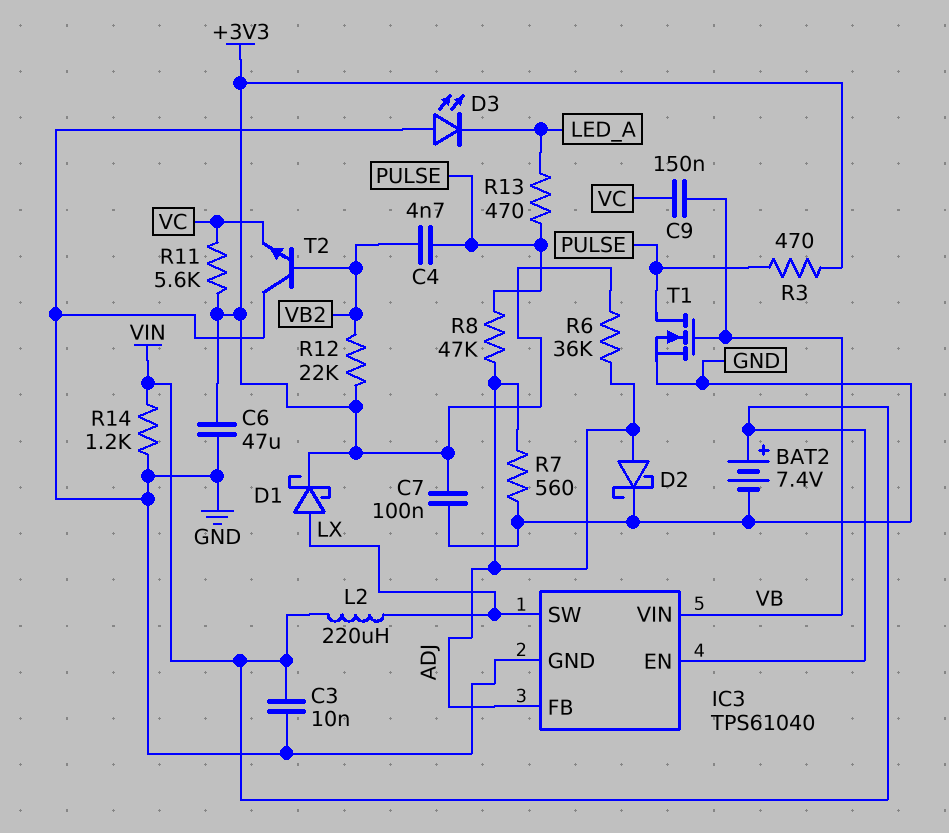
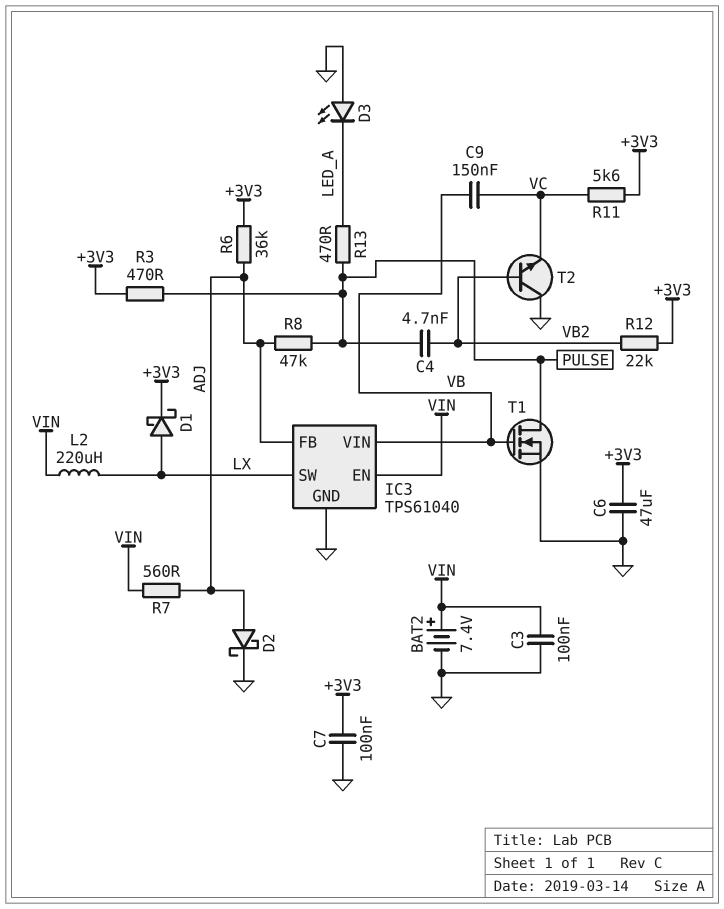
C3: 10nF (GND, VIN) -> 100nF (GND, VIN)
R7: 560 (ADJ, GND) -> 560 (ADJ, VIN)
R14: 1.2k (GND, VIN) -> none

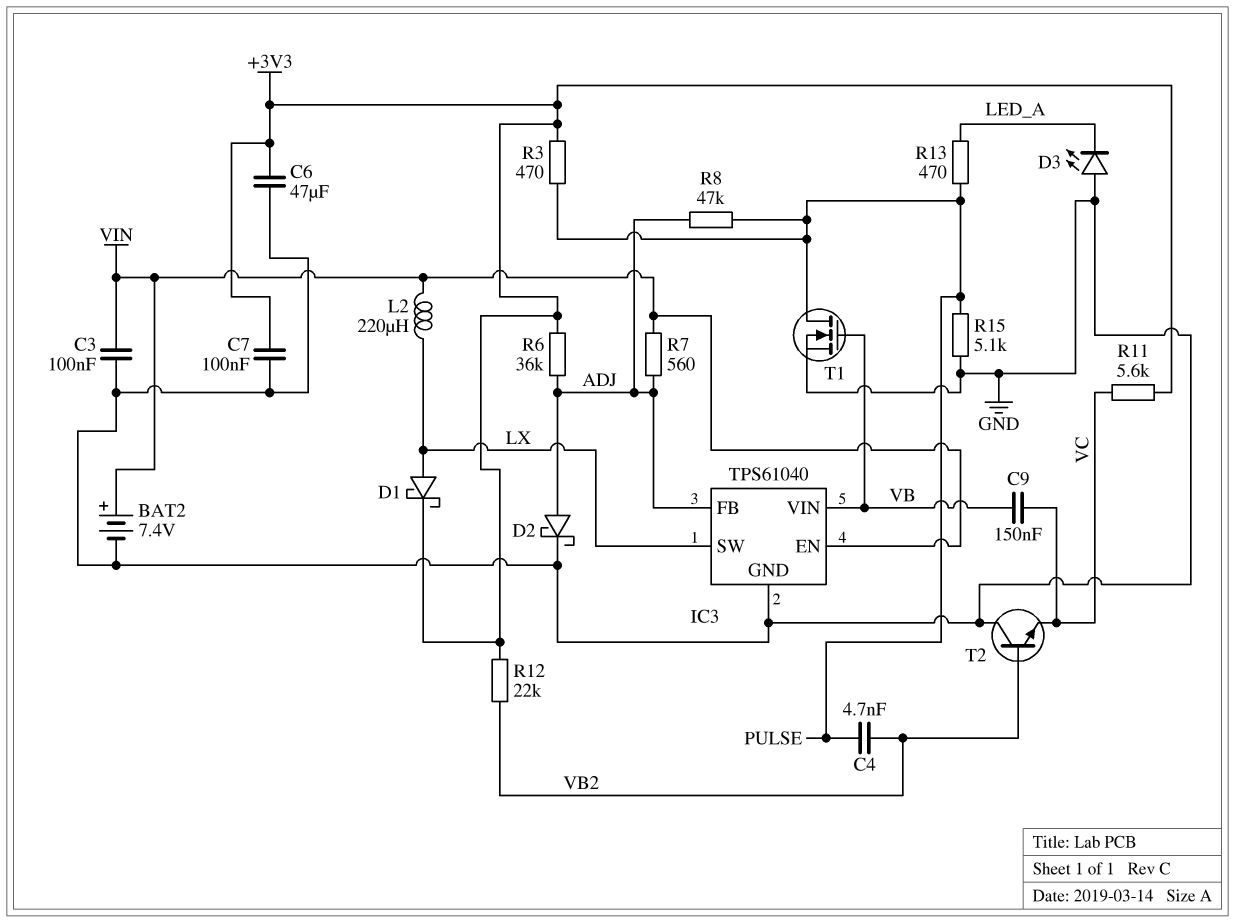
R15: none -> 5.1k (GND, PULSE)

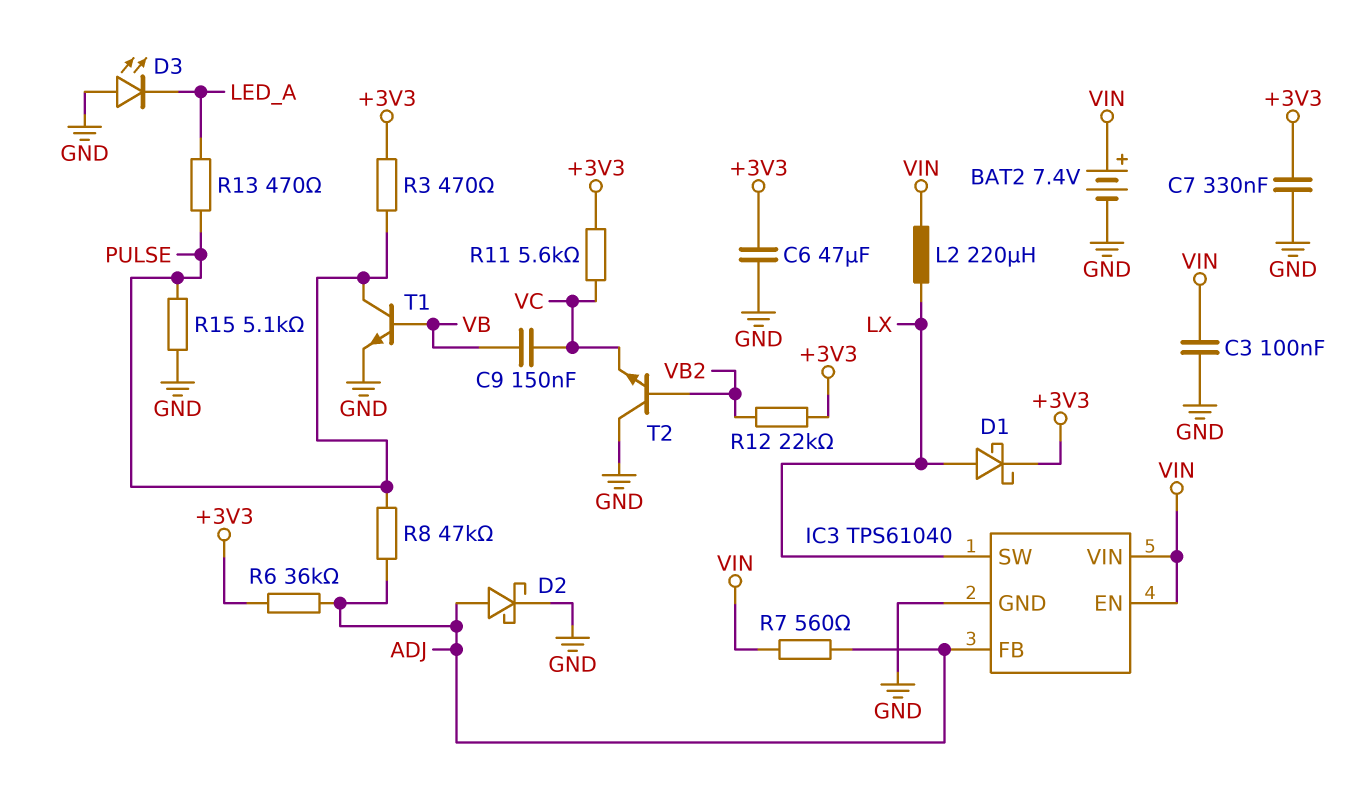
C4: 4.7nF (PULSE, VB2) -> none
C7: 100nF (+3V3, GND) -> 330nF (+3V3, GND)
IC3 pin VIN: VB -> VIN
T1: NMOS (G VB, D PULSE, S GND) -> NPN (B VB, C PULSE, E GND)

